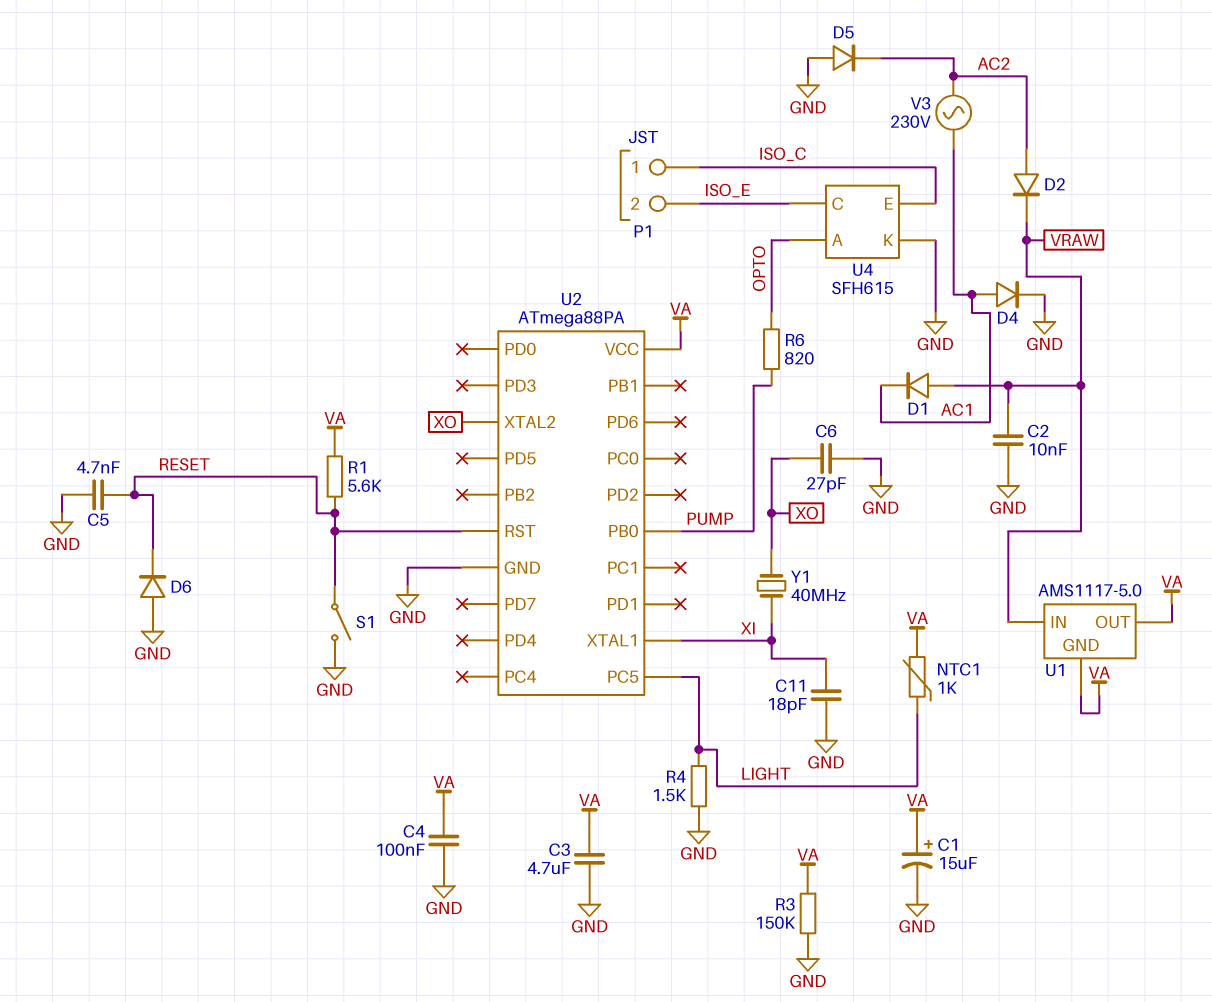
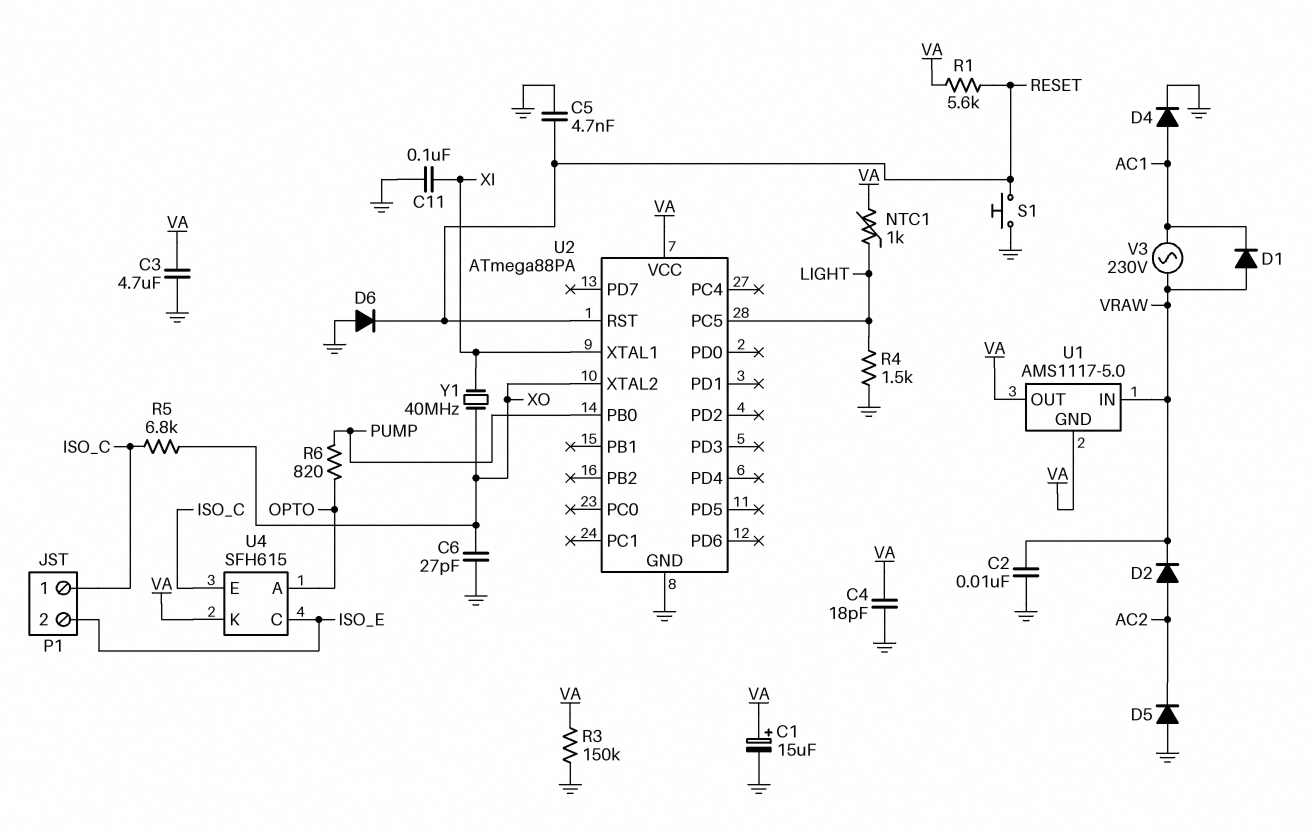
C4: 100nF (GND, VA) -> 18pF (GND, VA)
C11: 18pF (GND, XI) -> 100nF (GND, XI)
R5: none -> 6.8k (ISO_C, XO)
S1: switch (GND, RESET) -> button (GND, RESET)
U4 pin K: GND -> VA
V3: AC 230V (AC1, AC2) -> AC 230V (AC1, VRAW)

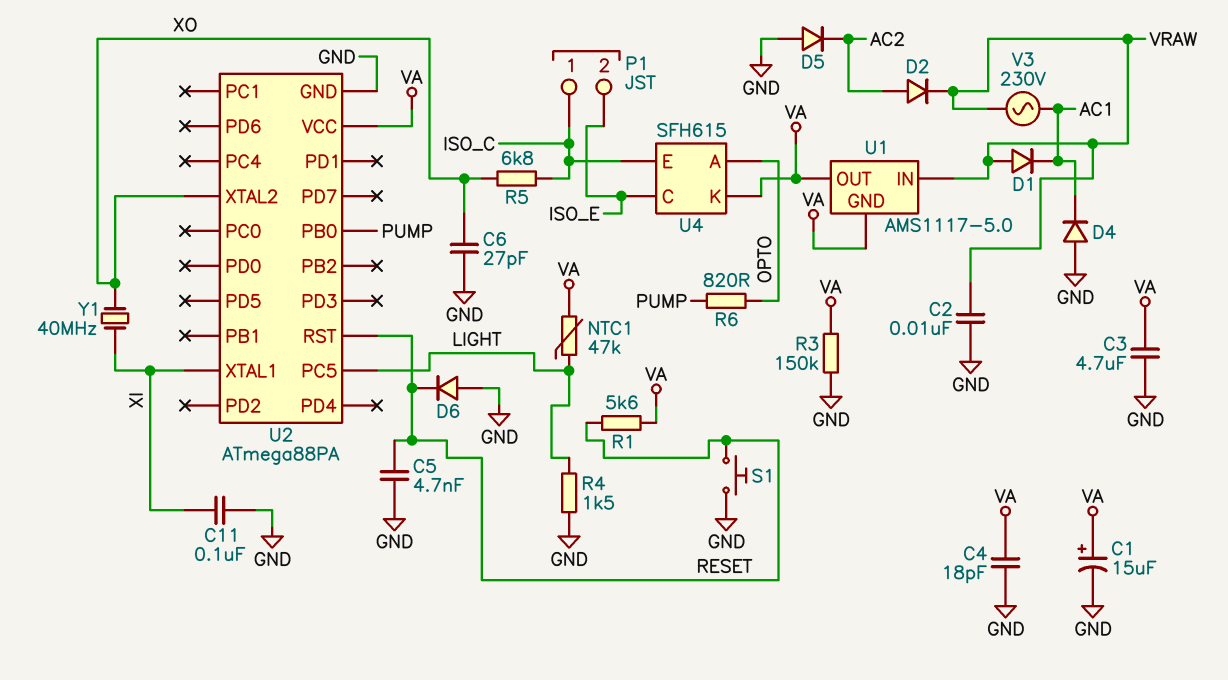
D4: diode (A AC1, K GND) -> diode (A GND, K AC1)
NTC1: 1k (LIGHT, VA) -> 47k (LIGHT, VA)

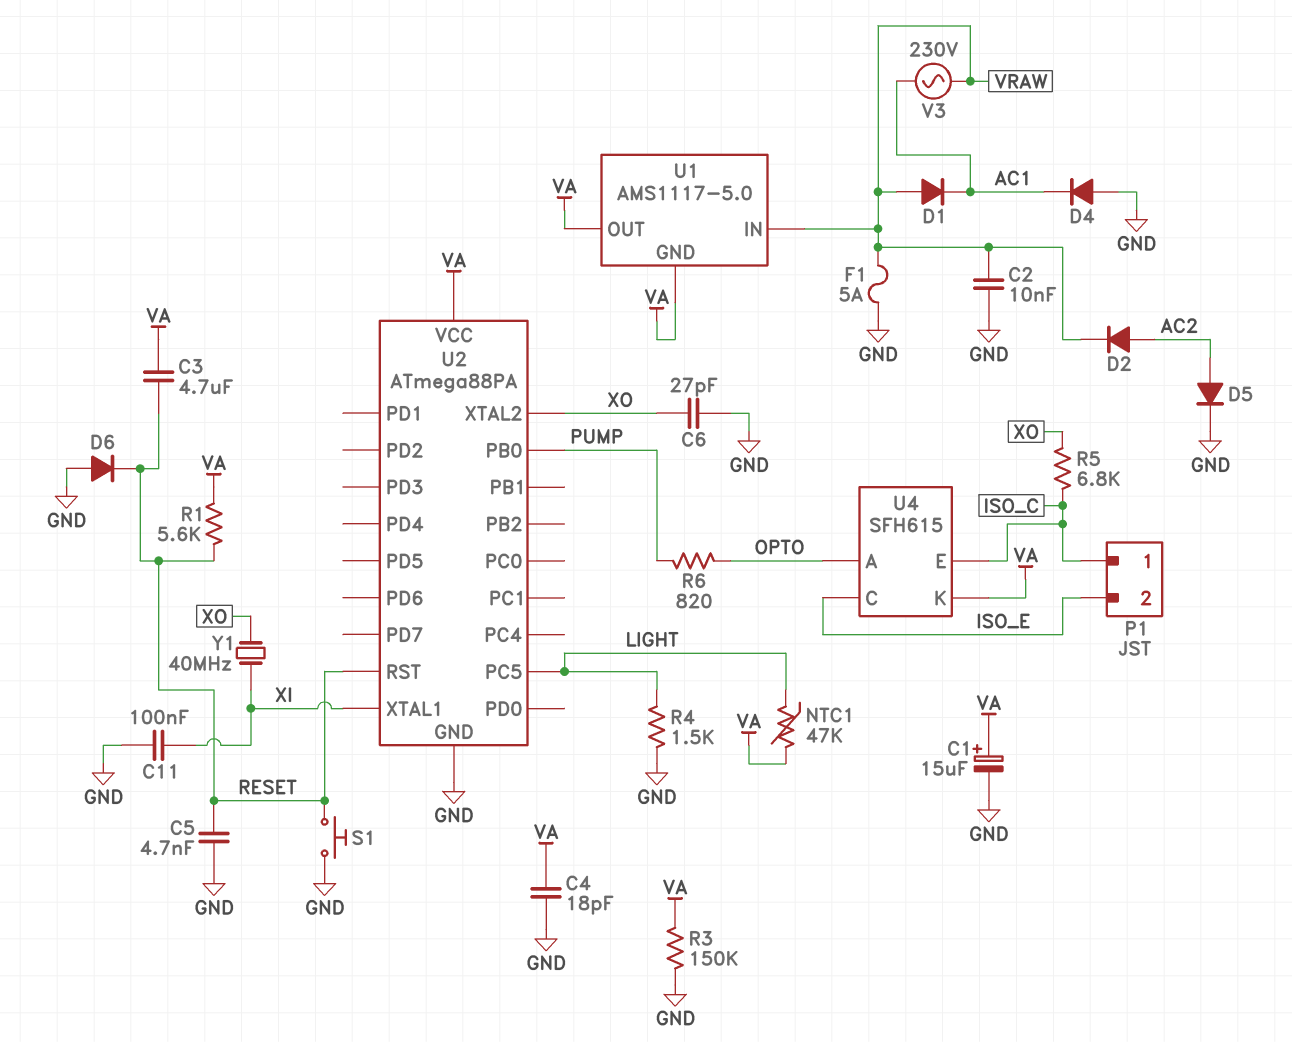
C3: 4.7uF (GND, VA) -> 4.7uF (RESET, VA)
D5: diode (A GND, K AC2) -> diode (A AC2, K GND)
F1: none -> 5A (GND, VRAW)

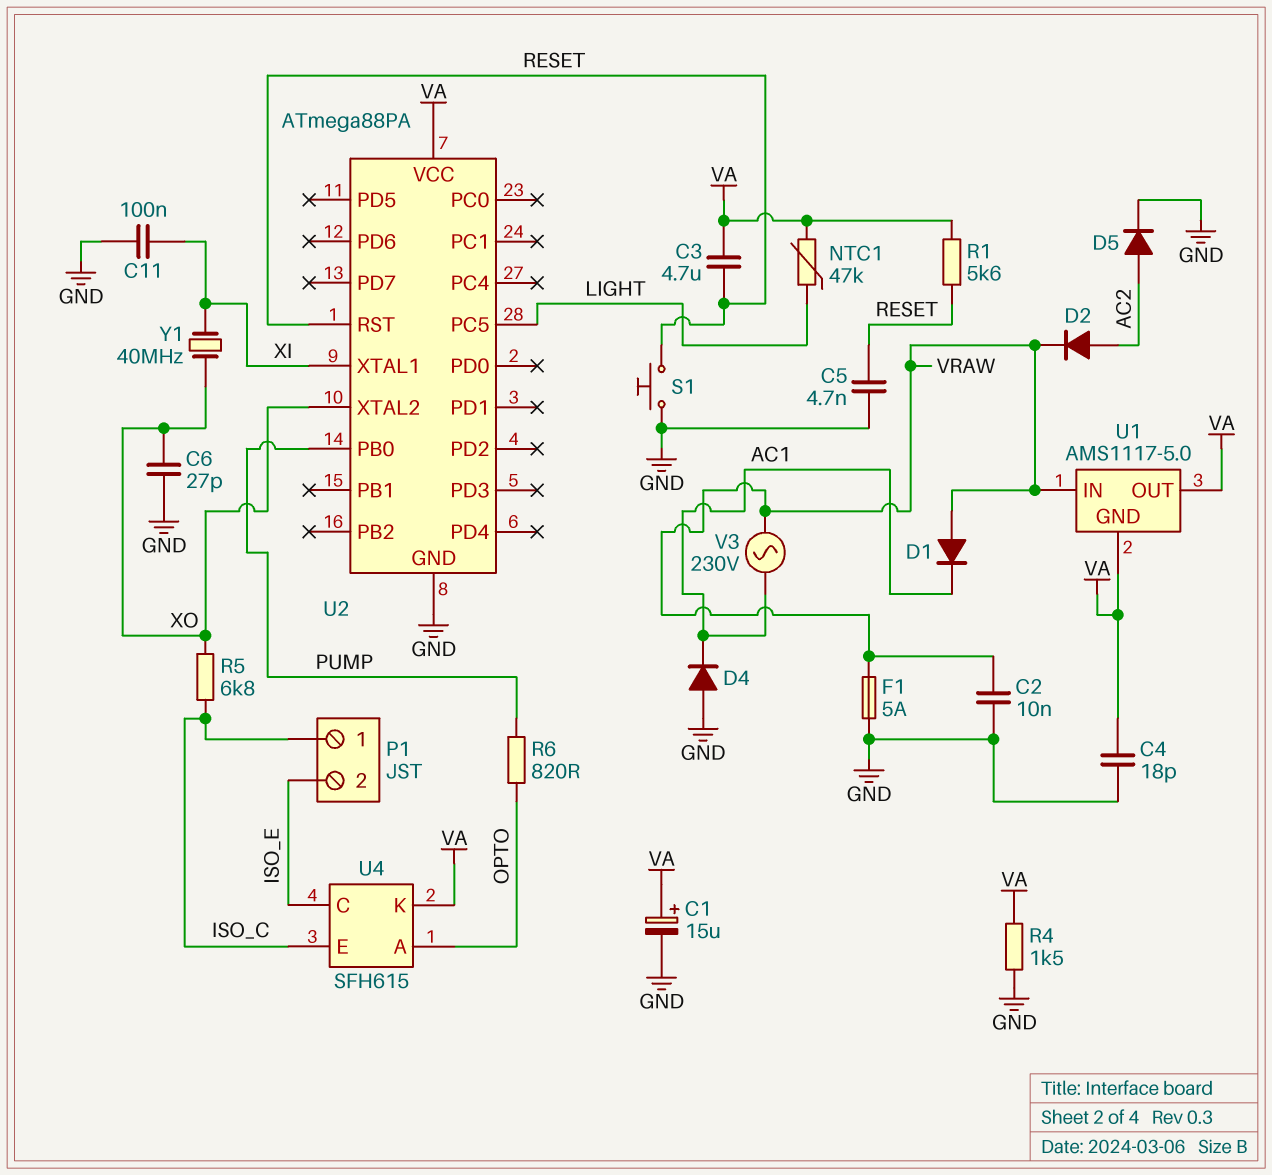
D6: diode (A GND, K RESET) -> none
R3: 150k (GND, VA) -> none
R4: 1.5k (GND, LIGHT) -> 1.5k (GND, VA)

